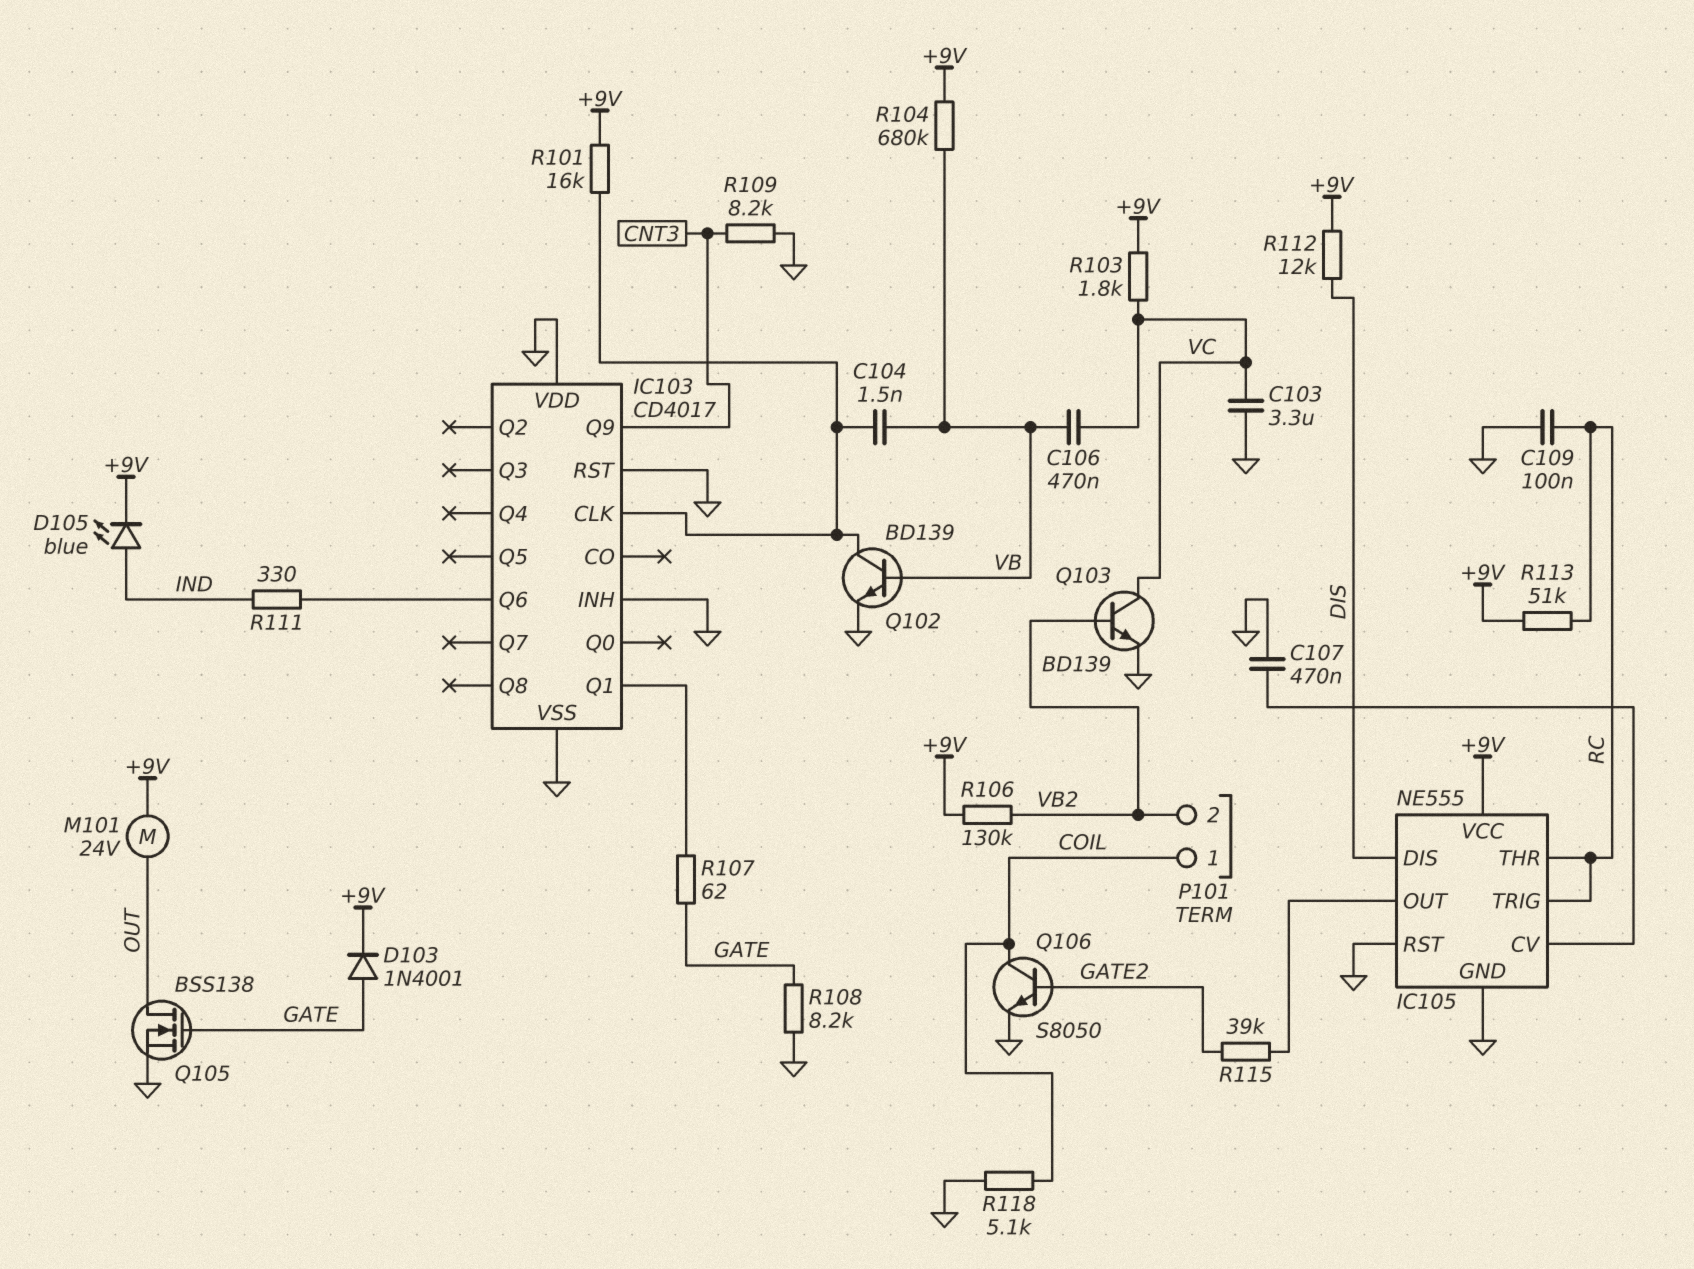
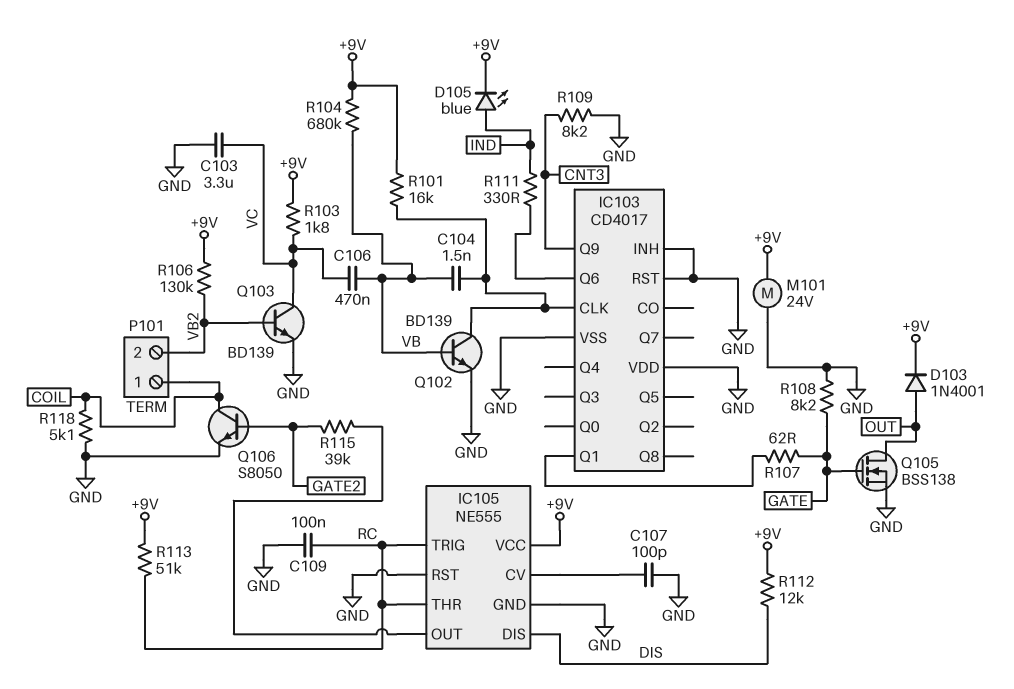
C107: 470nF (GND, IC105/CV) -> 100pF (GND, IC105/CV)
D103: diode 1N4001 (A GATE, K +9V) -> diode 1N4001 (A OUT, K +9V)
M101: motor 24V (+9V, OUT) -> motor 24V (+9V, GND)

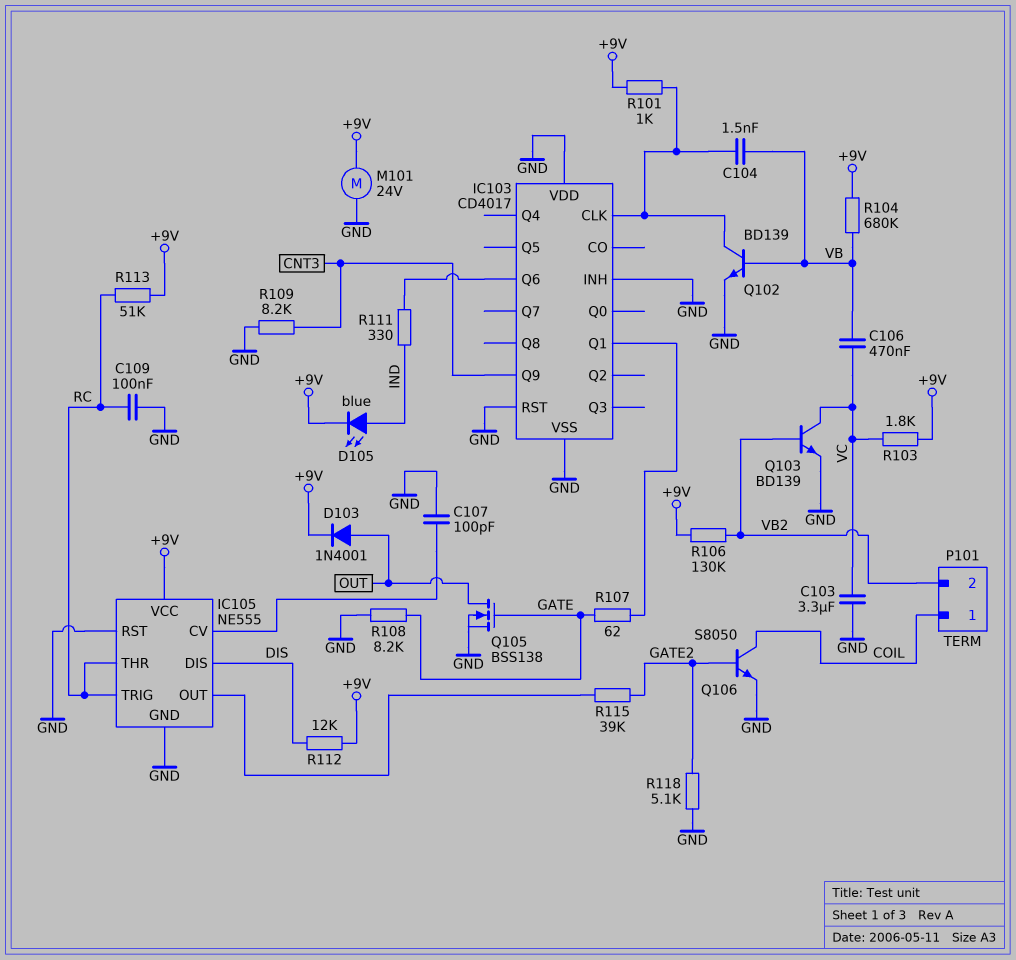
R101: 16k (+9V, IC103/CLK) -> 1k (+9V, IC103/CLK)
R118: 5.1k (COIL, GND) -> 5.1k (GATE2, GND)

